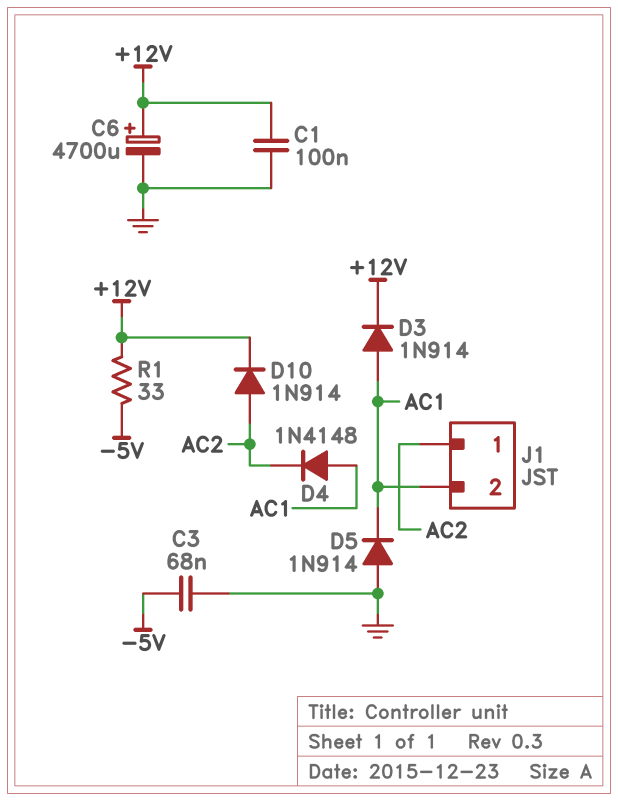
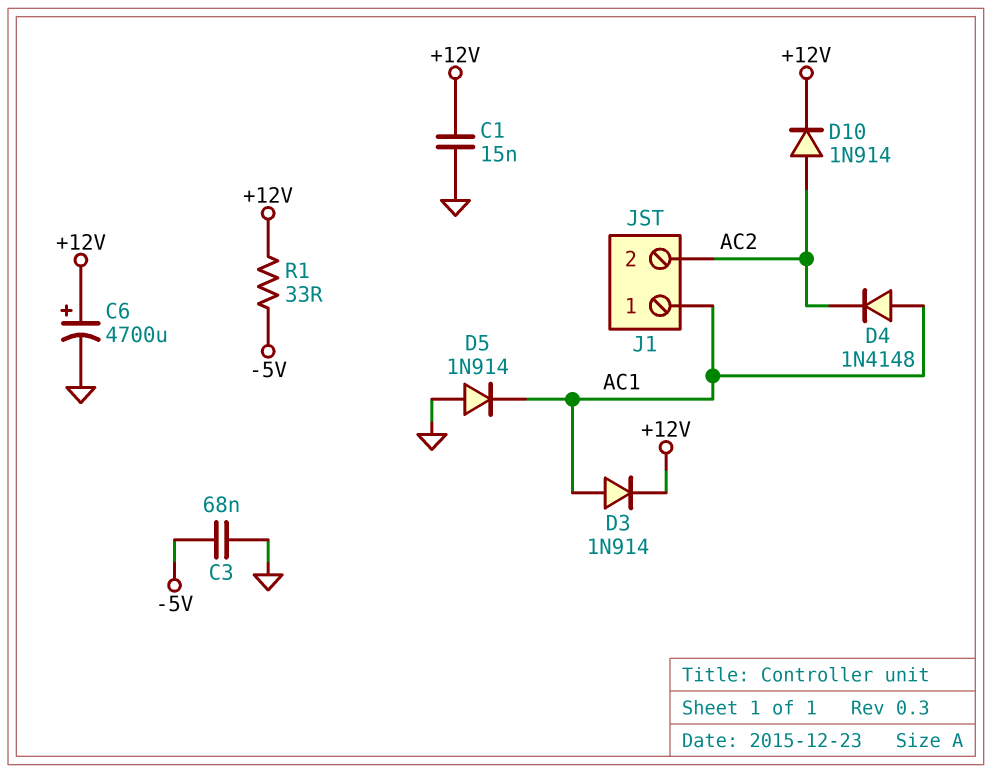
C1: 100nF (+12V, GND) -> 15nF (+12V, GND)
J1 pin 1: AC2 -> AC1
J1 pin 2: AC1 -> AC2

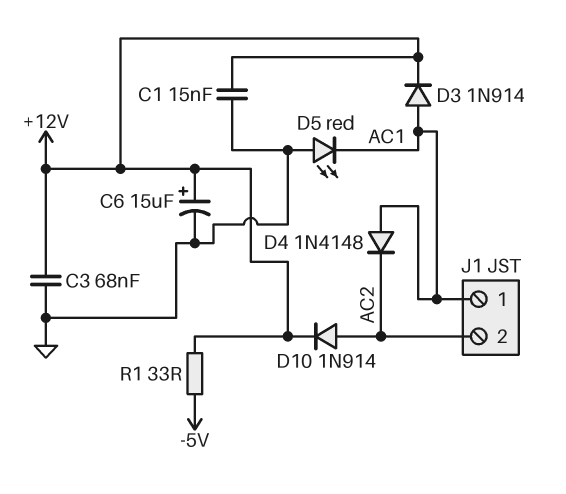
C3: 68nF (-5V, GND) -> 68nF (+12V, GND)
C6: 4700uF (plus +12V, minus GND) -> 15uF (plus +12V, minus GND)
D5: diode 1N914 (A GND, K AC1) -> LED red (A GND, K AC1)

